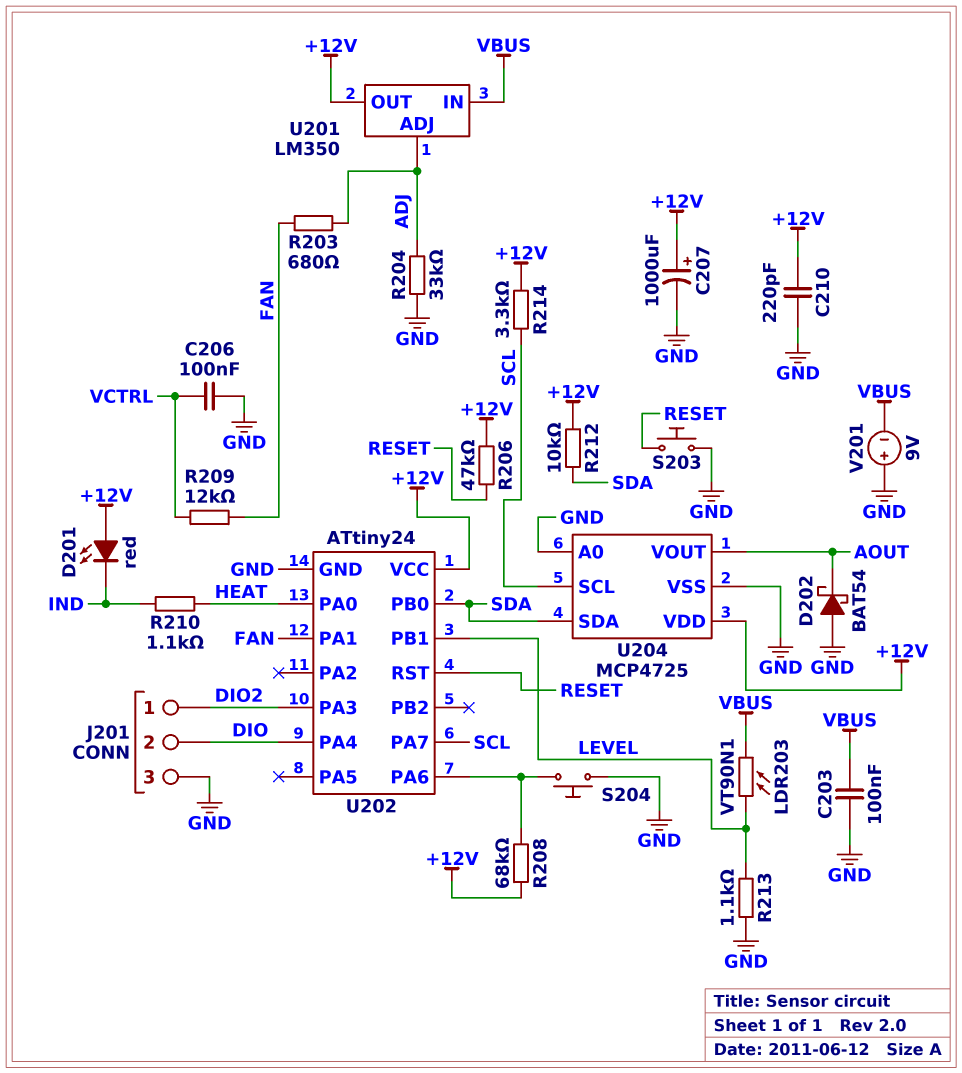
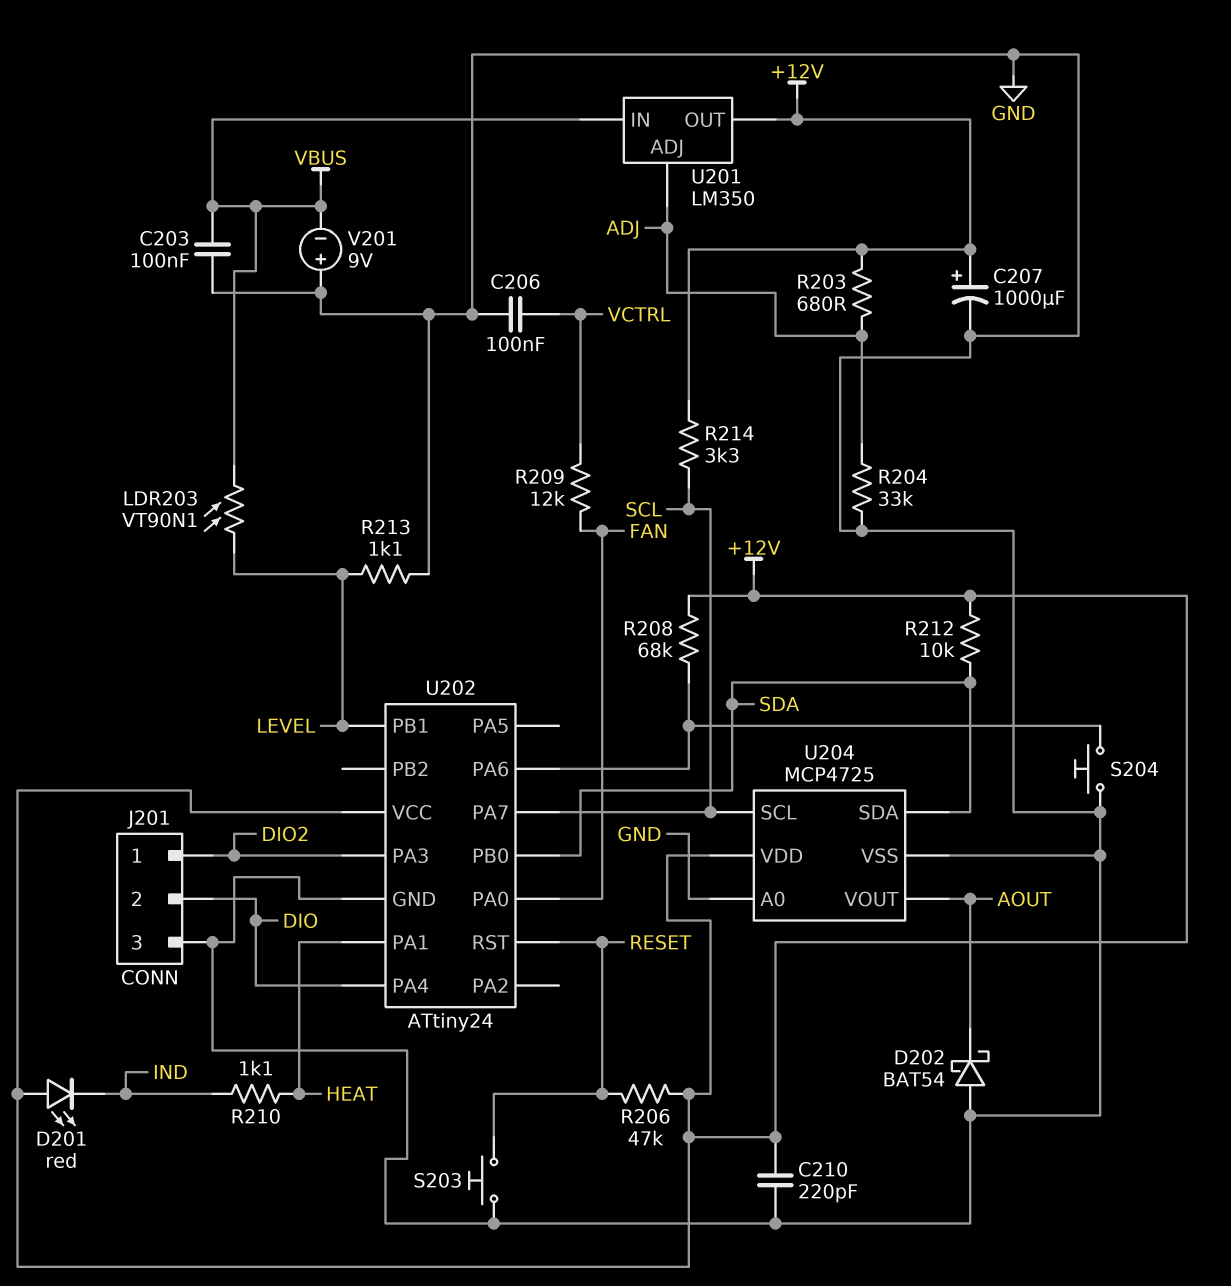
R203: 680 (ADJ, FAN) -> 680 (+12V, ADJ)
U202 pin PA0: HEAT -> FAN
U202 pin PA1: FAN -> HEAT

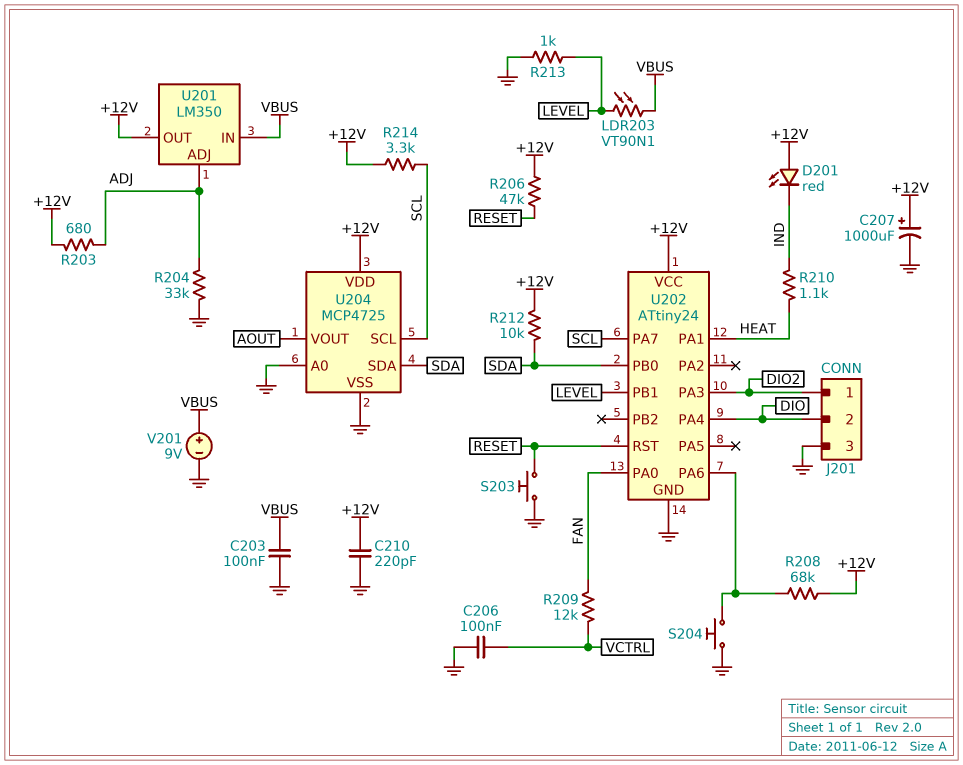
D202: schottky BAT54 (A GND, K AOUT) -> none
R213: 1.1k (GND, LEVEL) -> 1k (GND, LEVEL)
V201: 9V (plus GND, minus VBUS) -> 9V (plus VBUS, minus GND)

